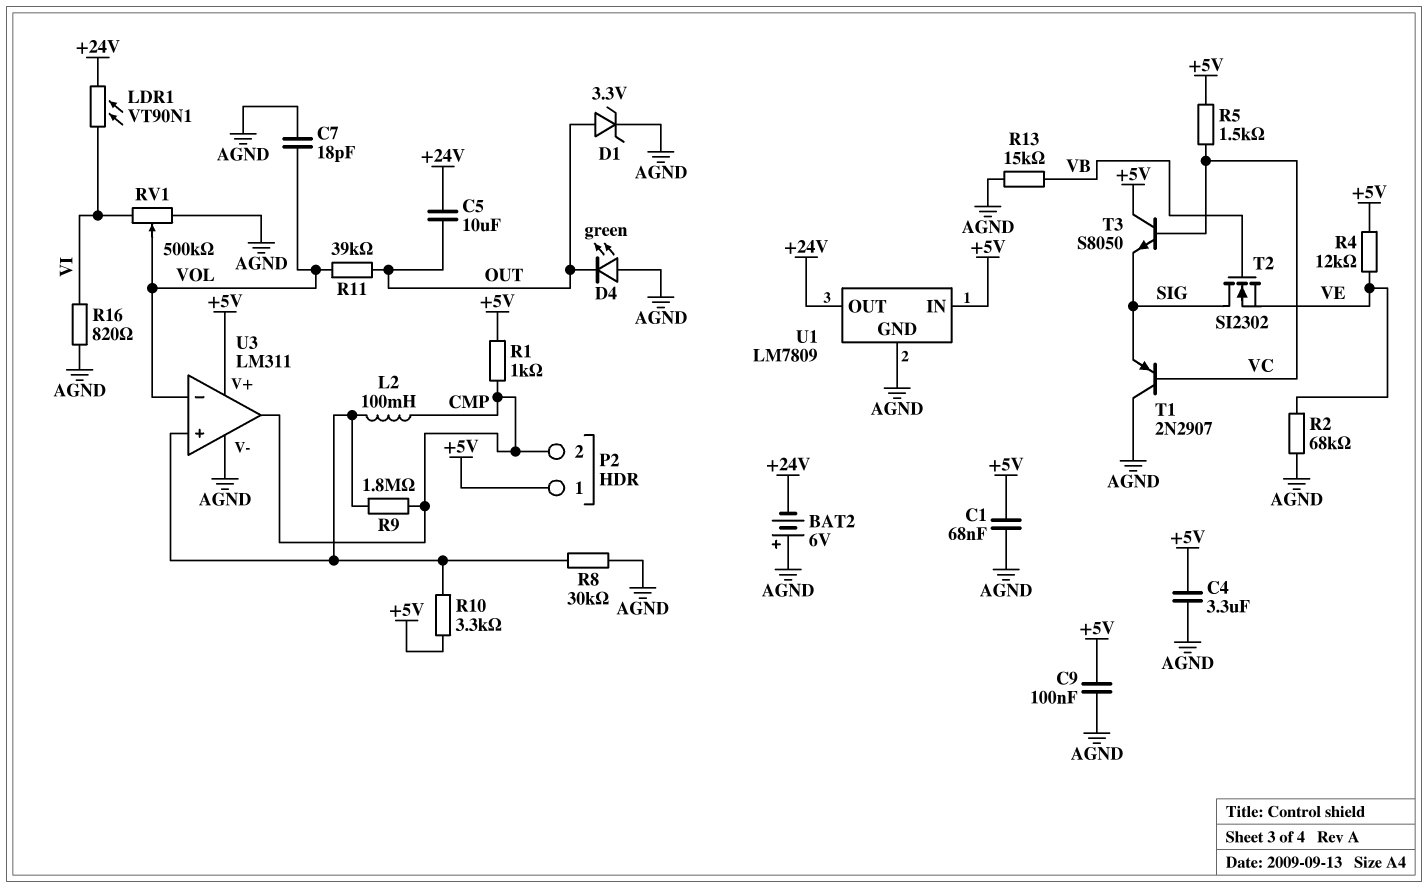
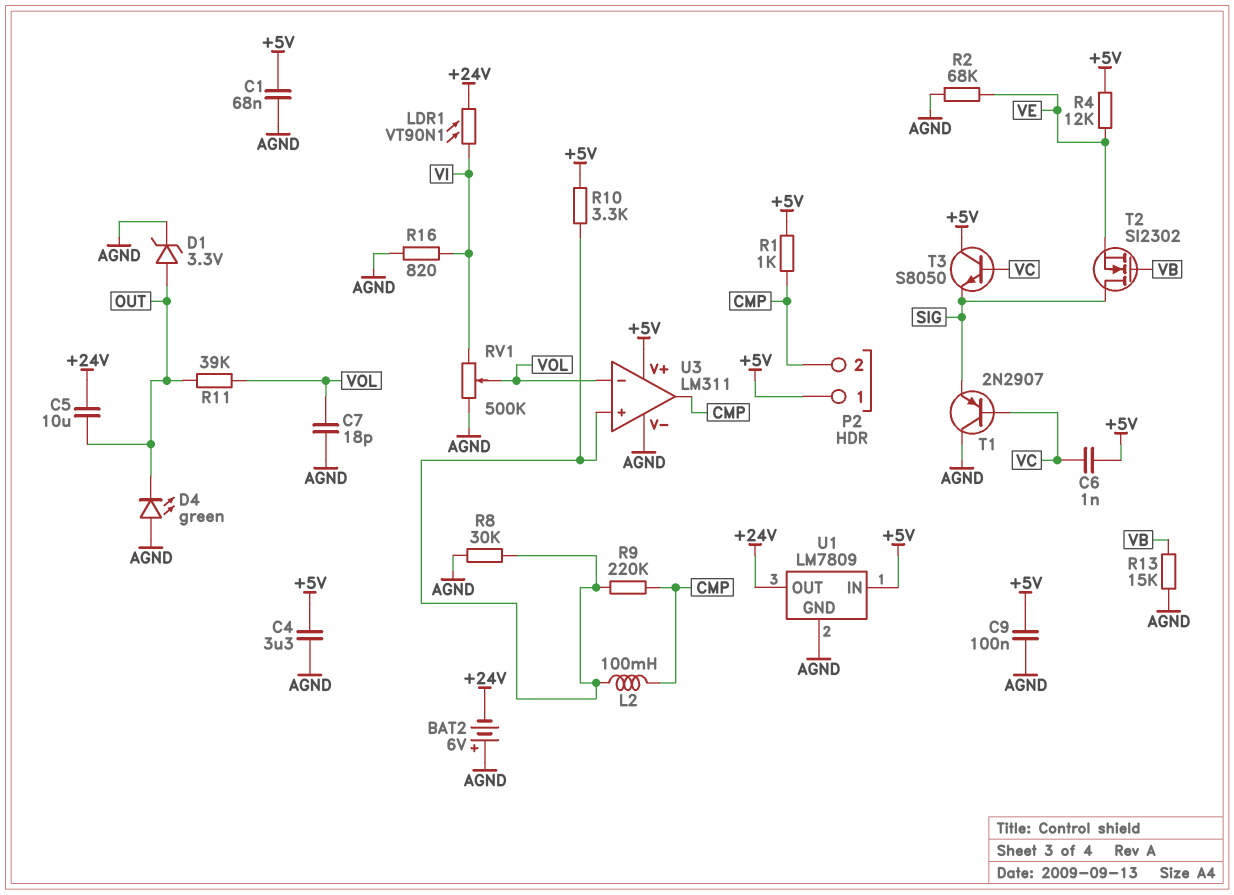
C6: none -> 1nF (+5V, VC)
R5: 1.5k (+5V, VC) -> none
R9: 1.8M (CMP, U3/in+) -> 220k (CMP, U3/in+)

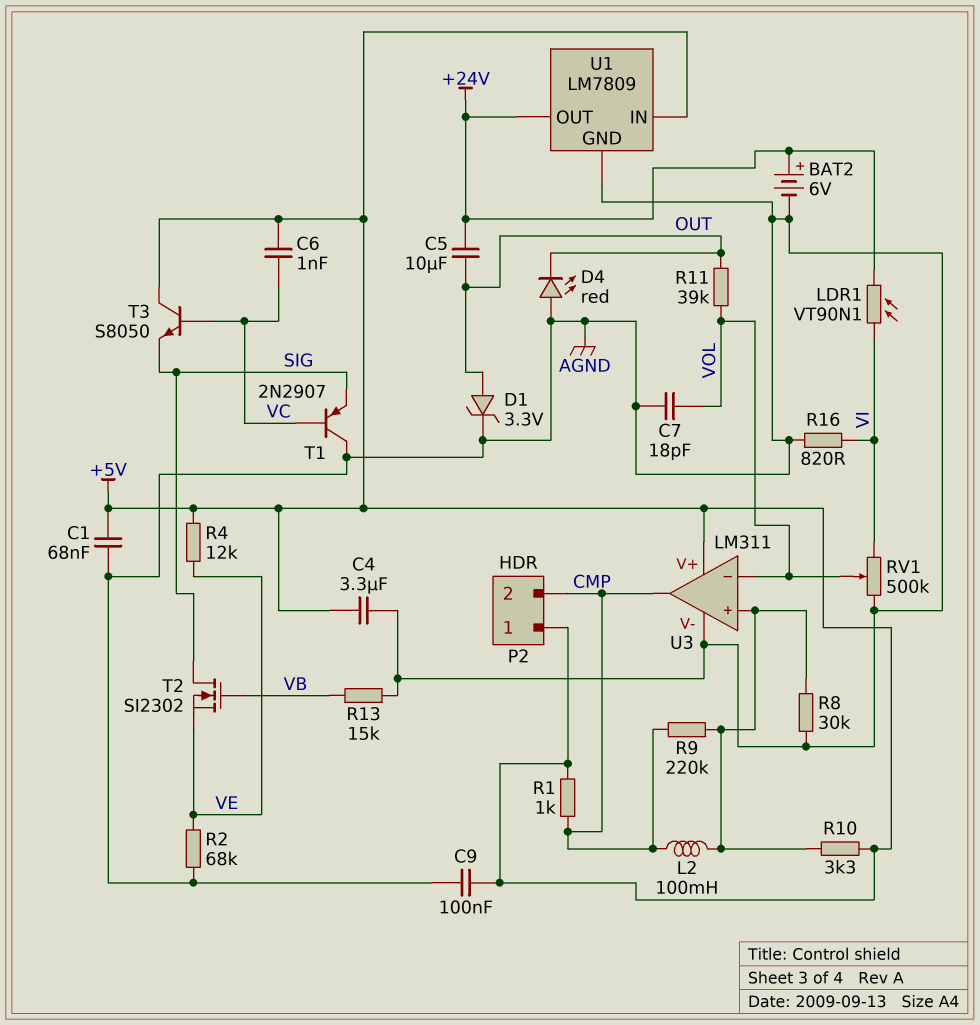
BAT2: 6V (plus AGND, minus +24V) -> 6V (plus +24V, minus AGND)
D4: LED green (A AGND, K OUT) -> LED red (A AGND, K OUT)

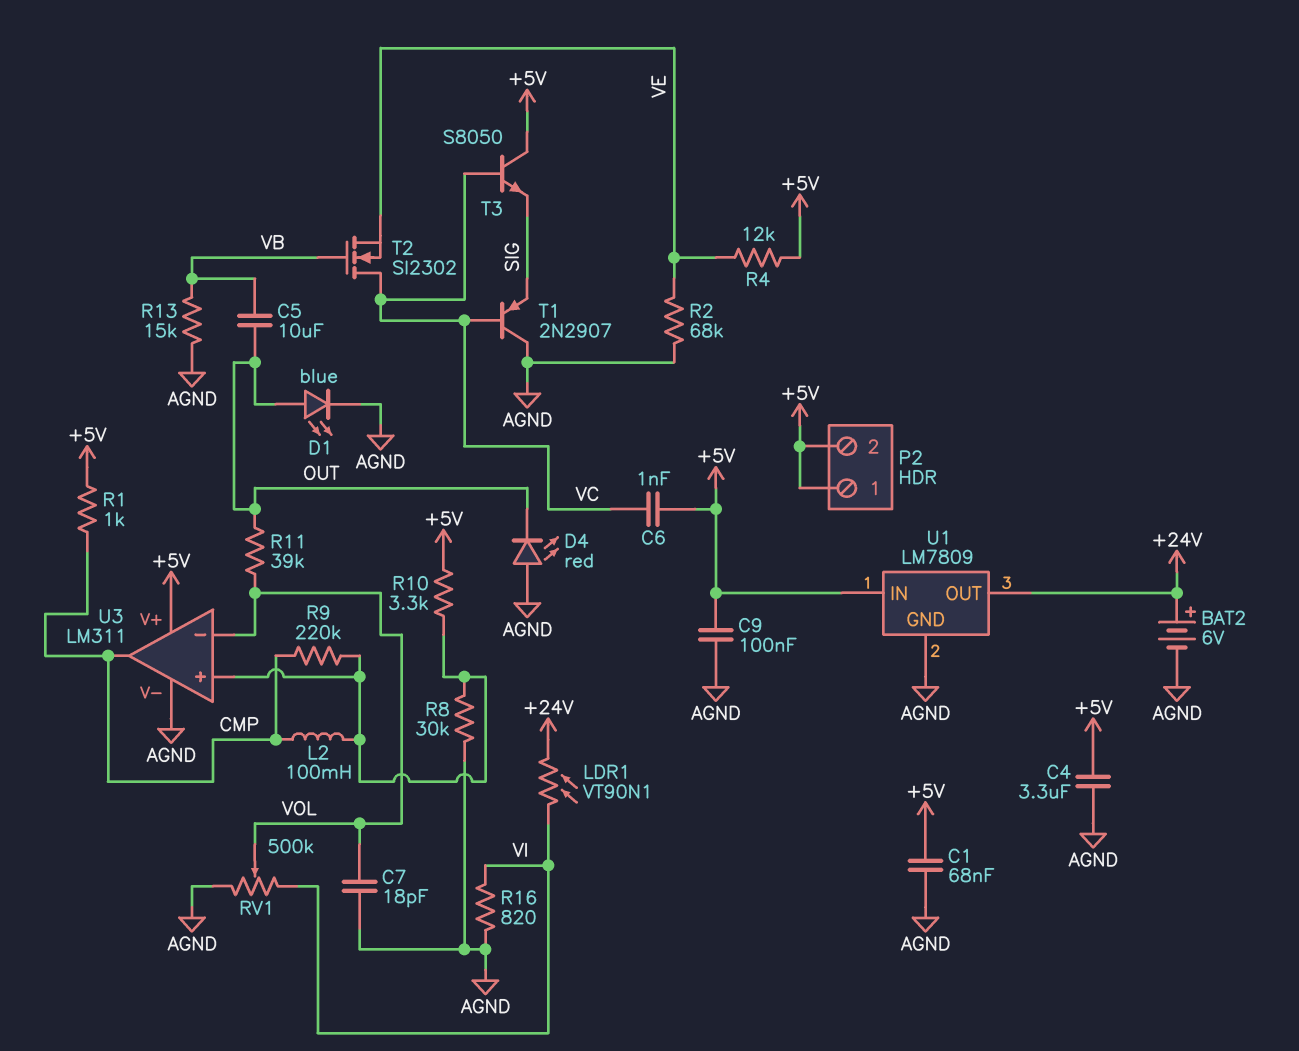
C5: 10uF (+24V, OUT) -> 10uF (OUT, VB)
D1: zener 3.3V (A OUT, K AGND) -> LED blue (A OUT, K AGND)
P2 pin 2: CMP -> +5V
T2: NMOS SI2302 (G VB, D SIG, S VE) -> NMOS SI2302 (G VB, D VC, S VE)

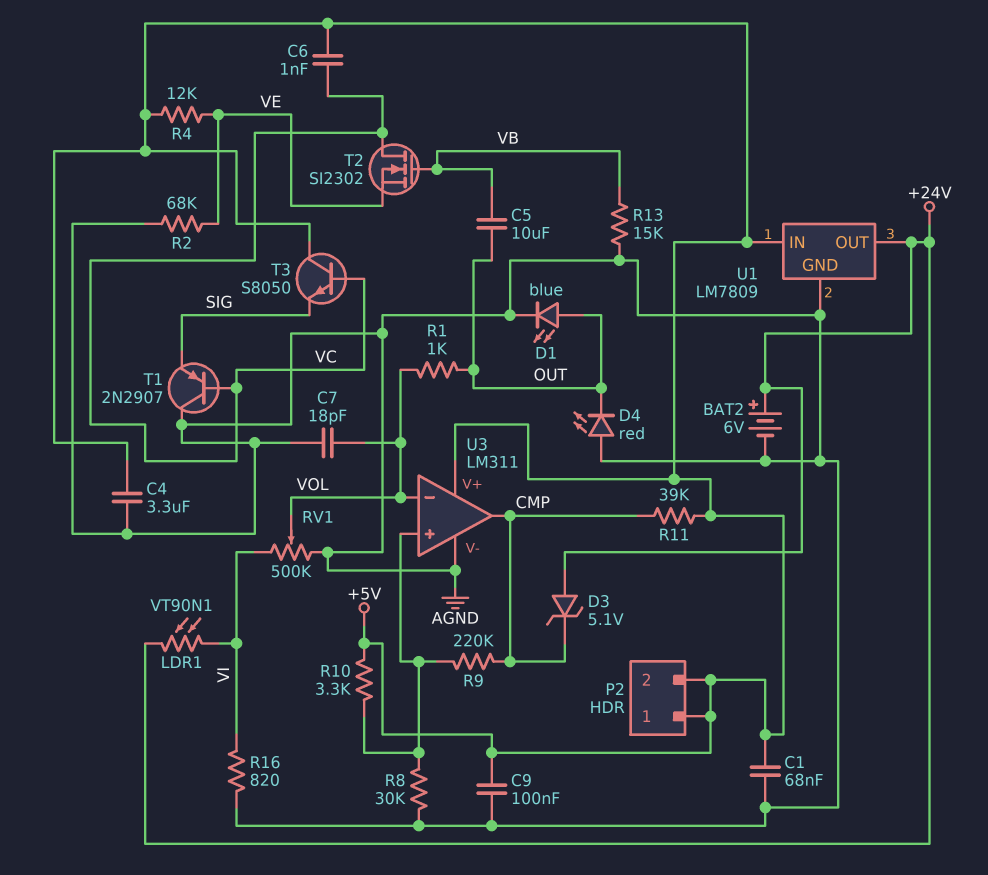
D3: none -> zener 5.1V (A +24V, K CMP)
L2: 100mH (CMP, U3/in+) -> none
R1: 1k (+5V, CMP) -> 1k (OUT, VOL)
R11: 39k (OUT, VOL) -> 39k (+5V, CMP)

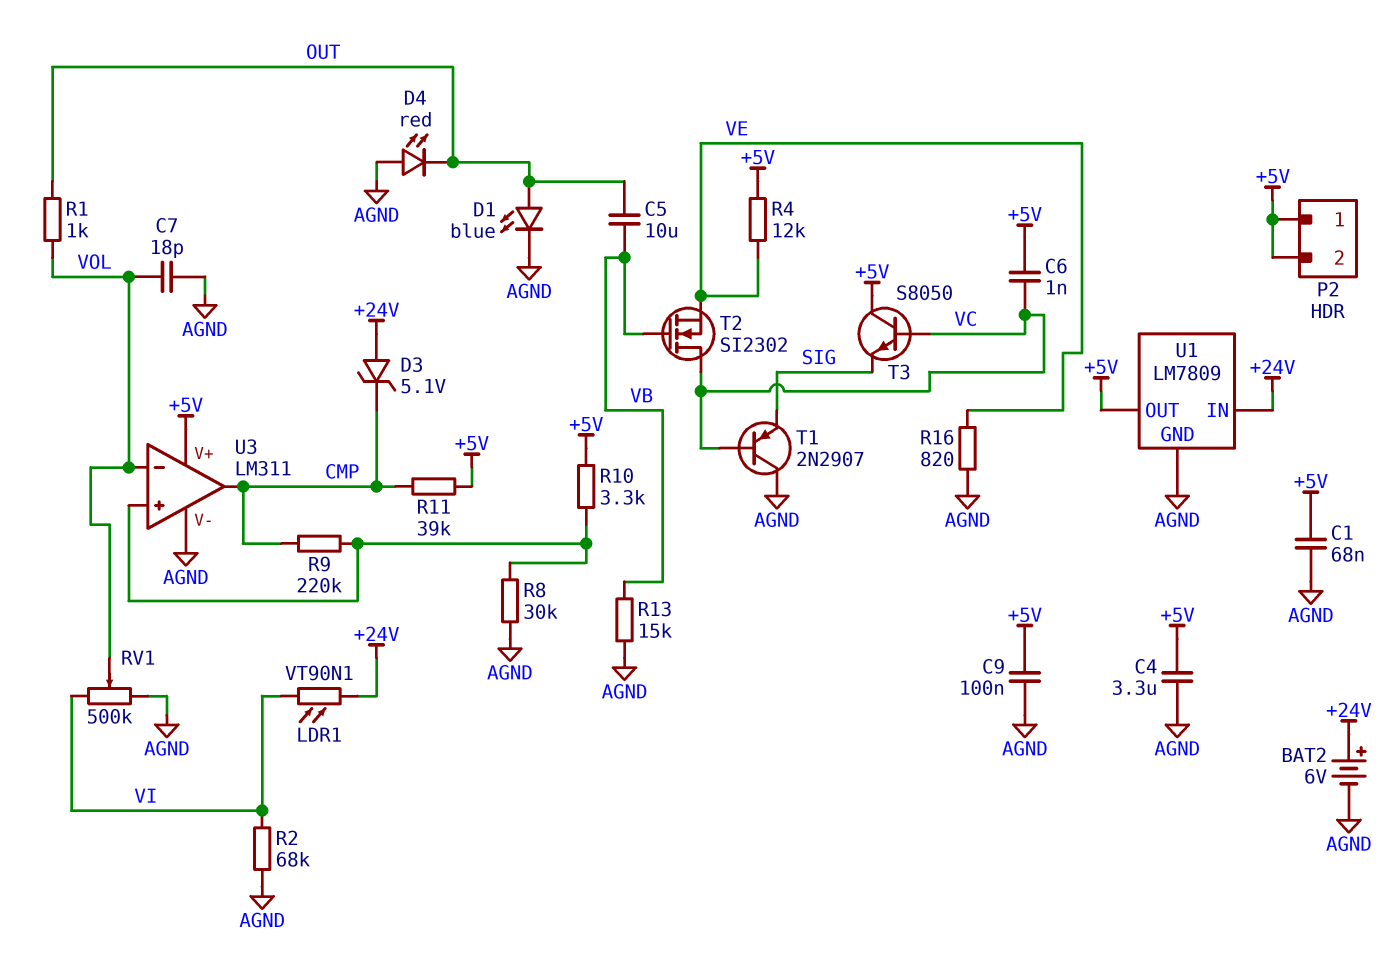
R2: 68k (AGND, VE) -> 68k (AGND, VI)
R16: 820 (AGND, VI) -> 820 (AGND, VE)
U1 pin IN: +5V -> +24V
U1 pin OUT: +24V -> +5V

